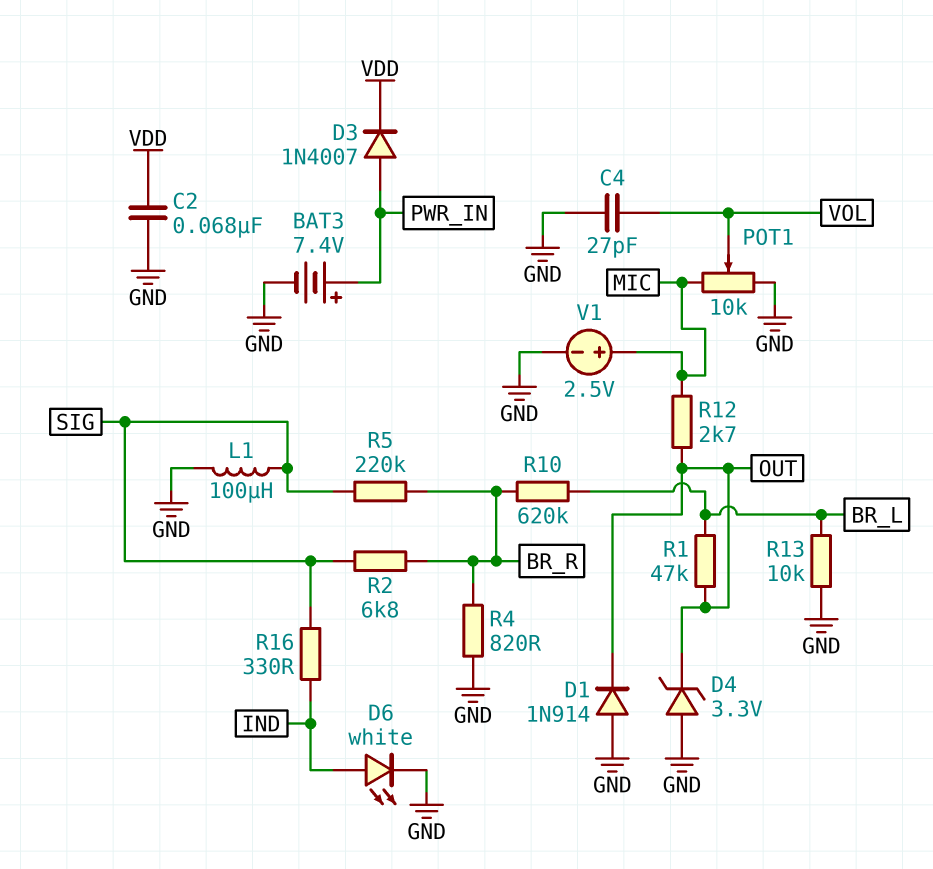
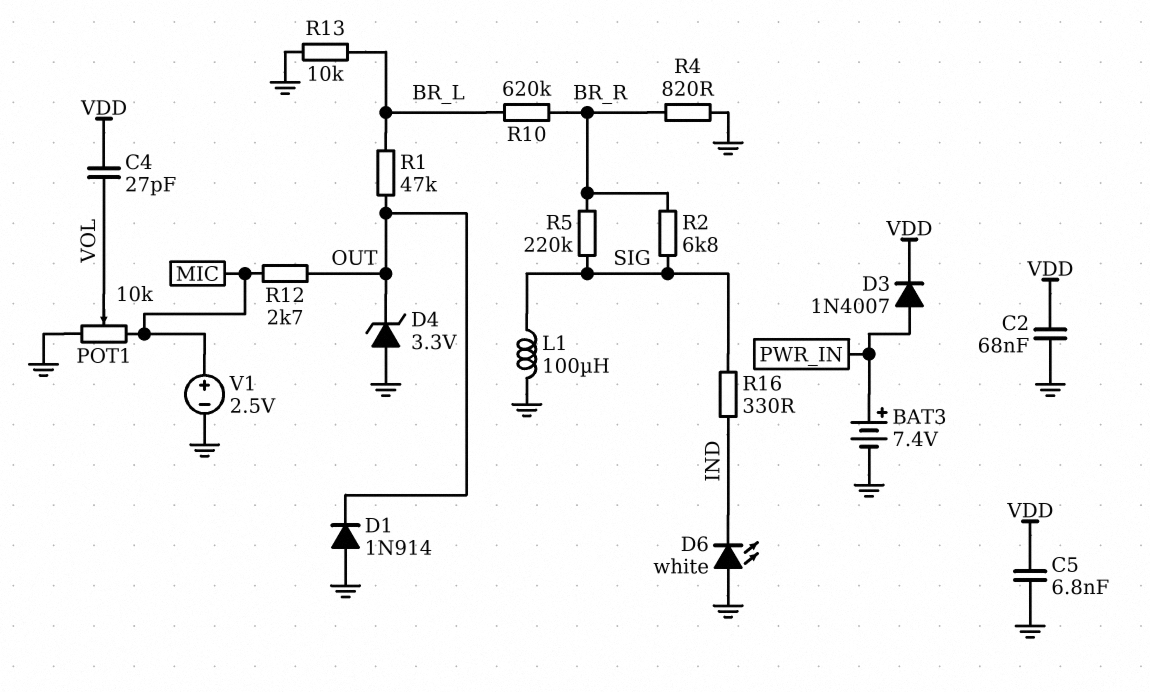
C4: 27pF (GND, VOL) -> 27pF (VDD, VOL)
C5: none -> 6.8nF (GND, VDD)
D6: LED white (A IND, K GND) -> LED white (A GND, K IND)

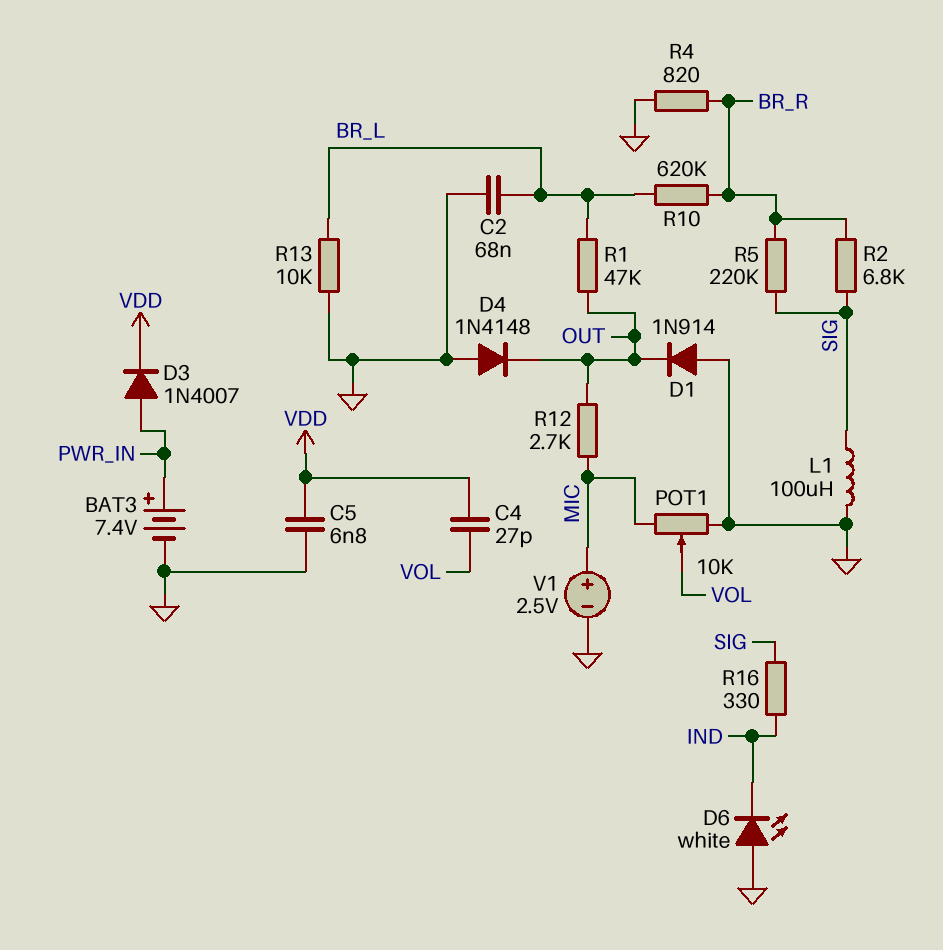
C2: 68nF (GND, VDD) -> 68nF (BR_L, GND)
D4: zener 3.3V (A GND, K OUT) -> diode 1N4148 (A GND, K OUT)

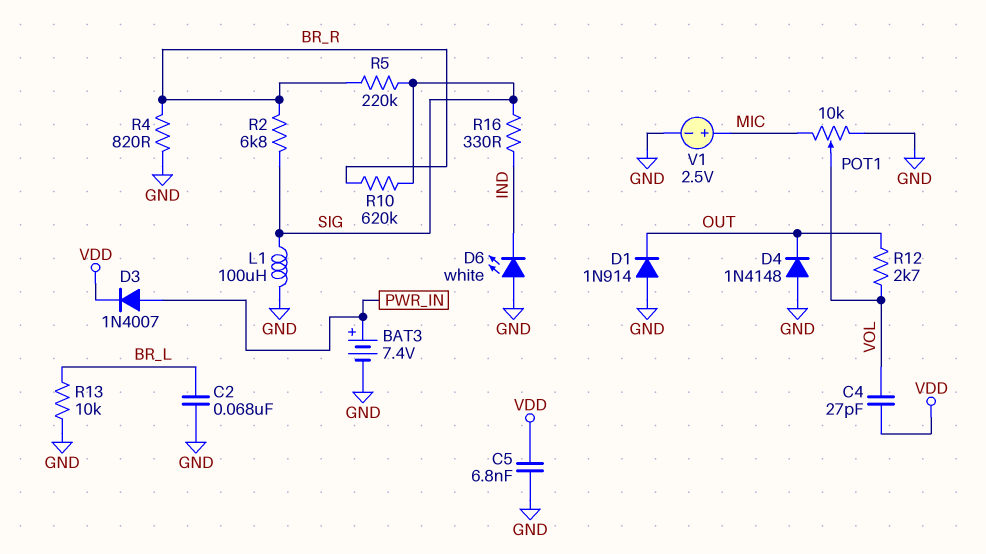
R1: 47k (BR_L, OUT) -> none
R10: 620k (BR_L, BR_R) -> 620k (BR_R, SIG)
R12: 2.7k (MIC, OUT) -> 2.7k (OUT, VOL)

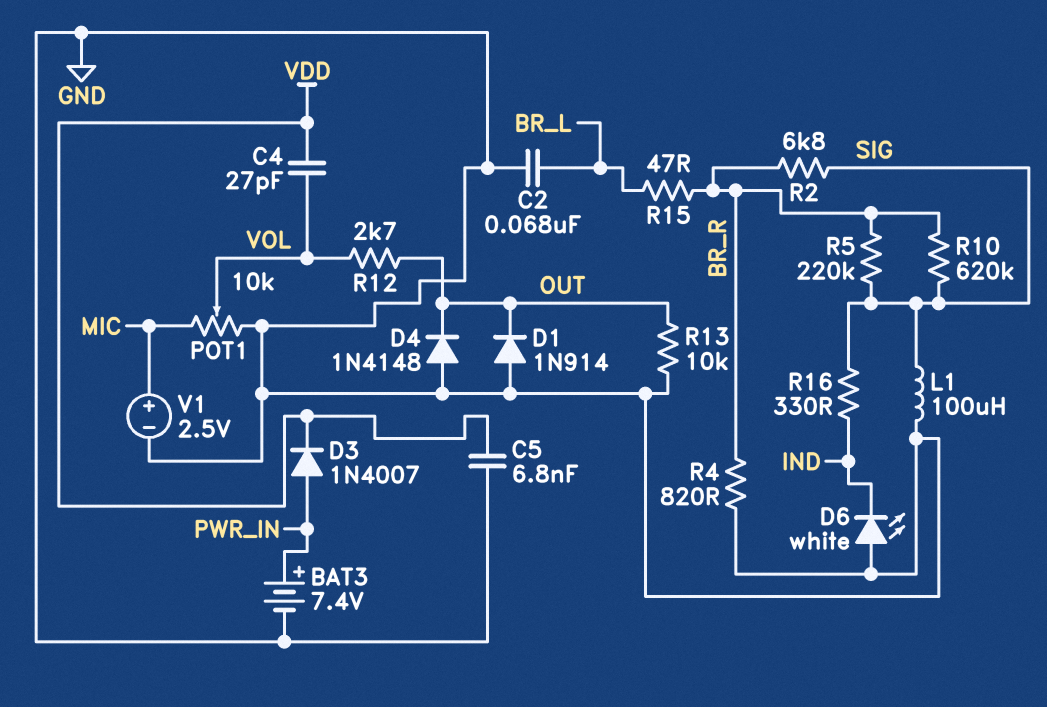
R13: 10k (BR_L, GND) -> 10k (GND, OUT)
R15: none -> 47 (BR_L, BR_R)

